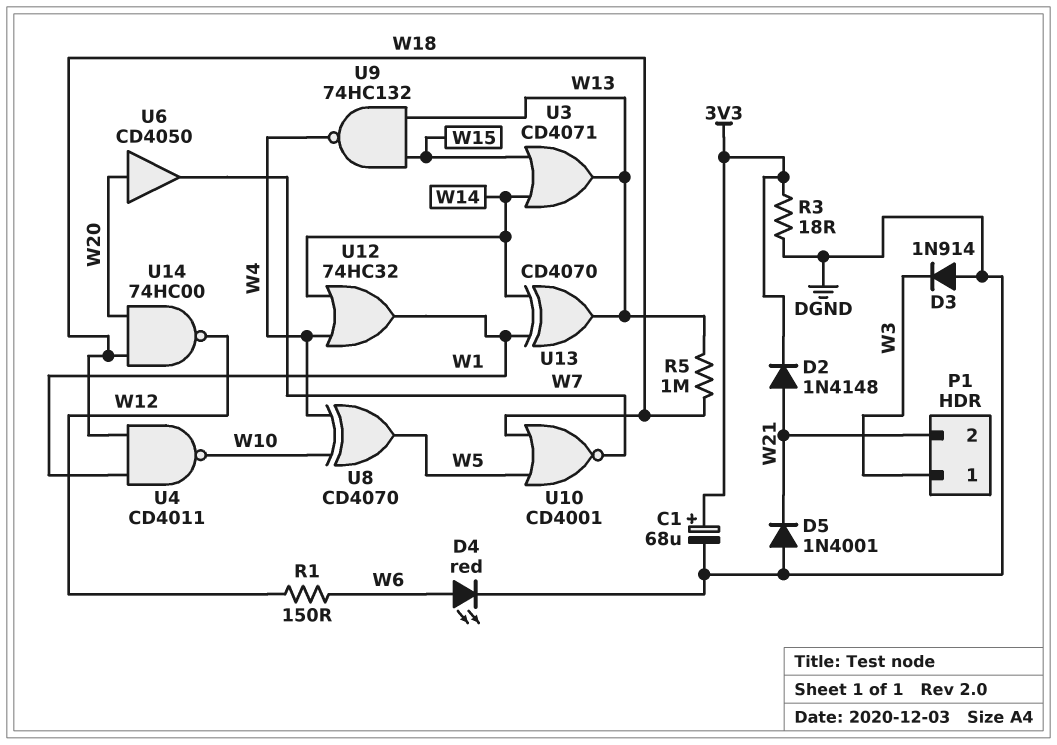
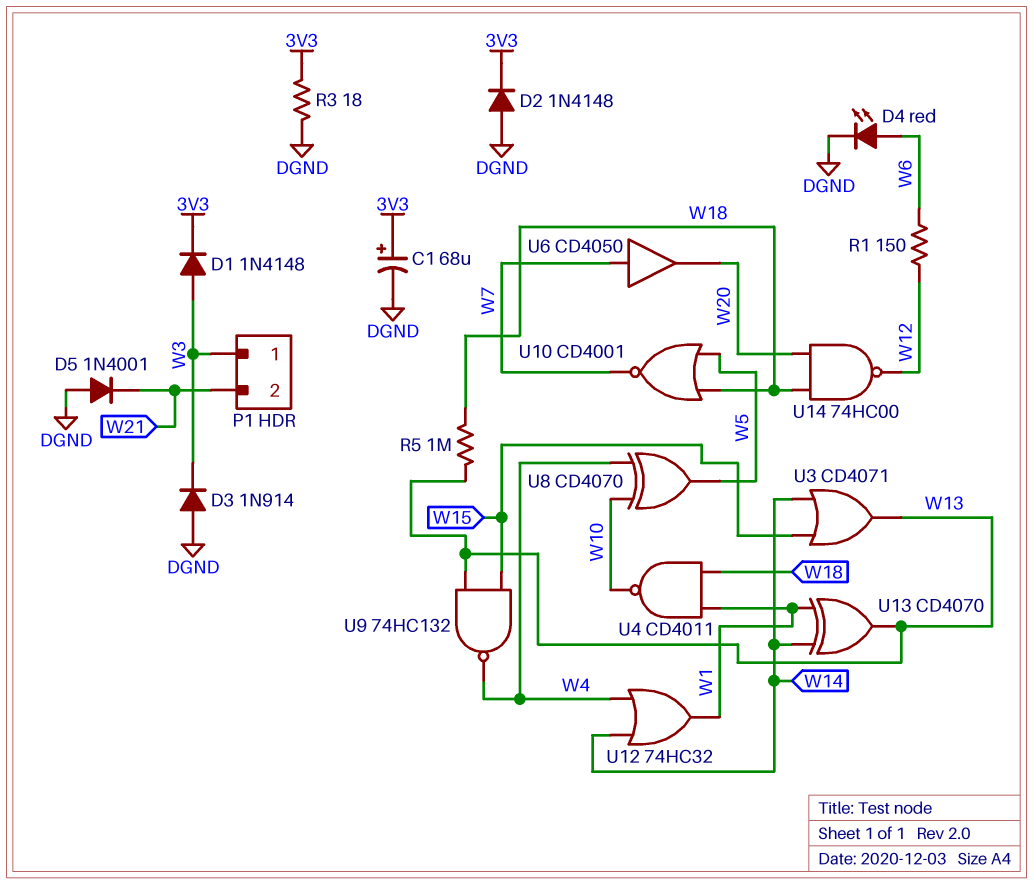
D1: none -> diode 1N4148 (A W3, K 3V3)
D2: diode 1N4148 (A W21, K 3V3) -> diode 1N4148 (A DGND, K 3V3)
U6: buffer CD4050 (in W20, out W7) -> buffer CD4050 (in W7, out W20)

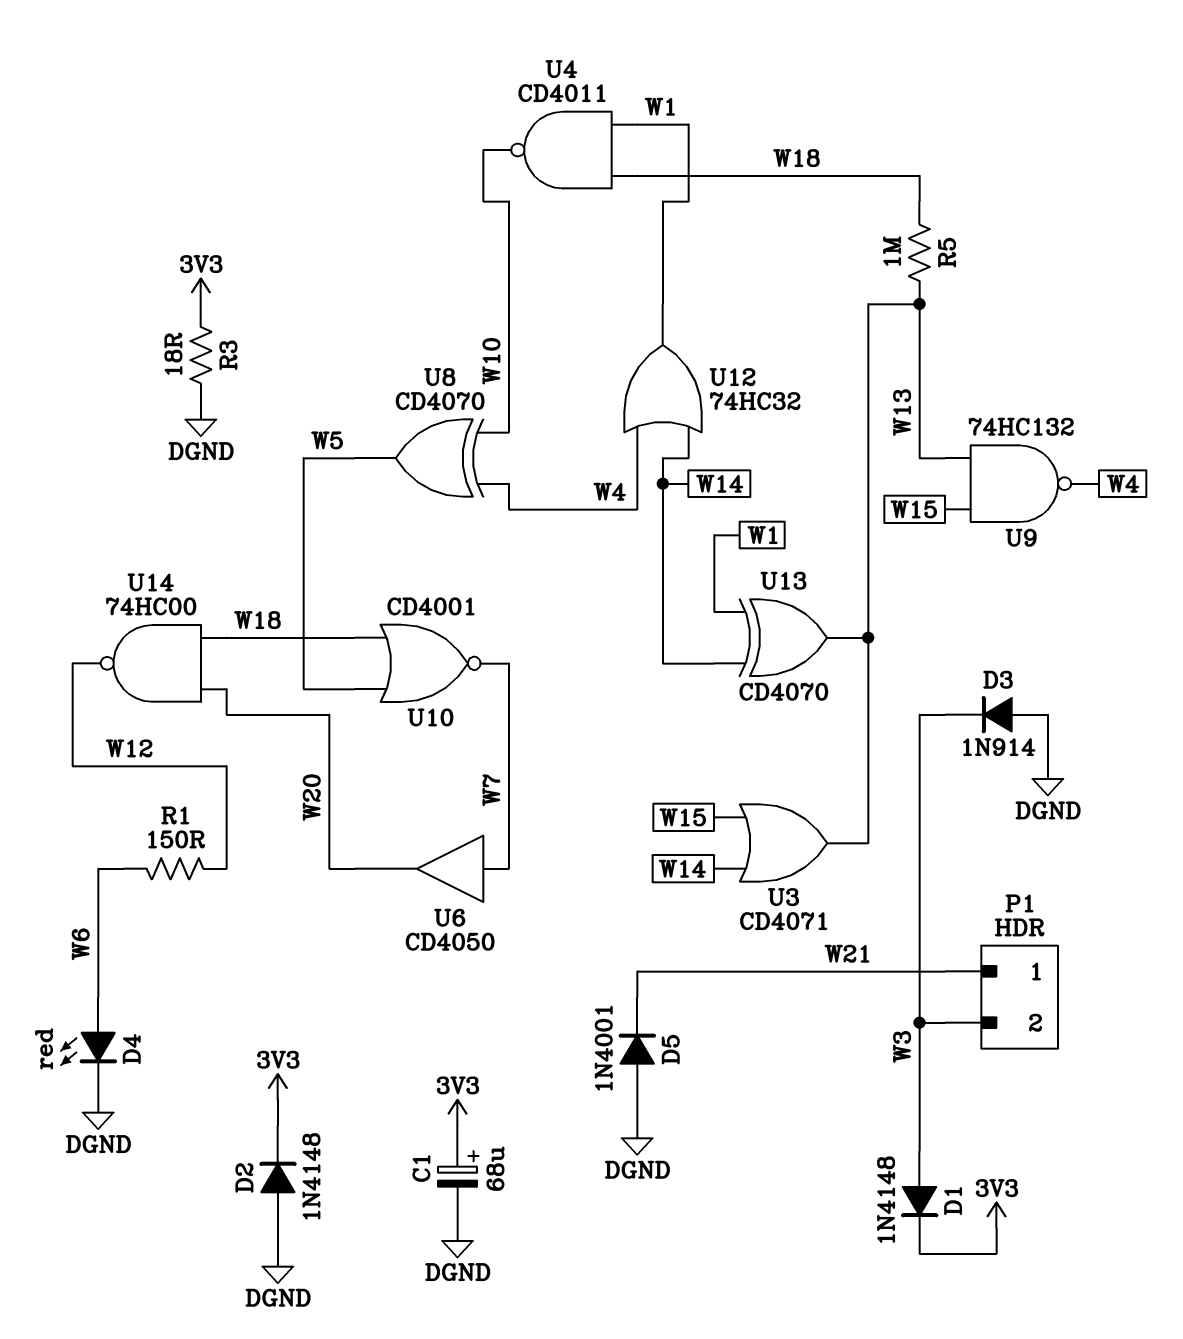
P1 pin 1: W3 -> W21
P1 pin 2: W21 -> W3

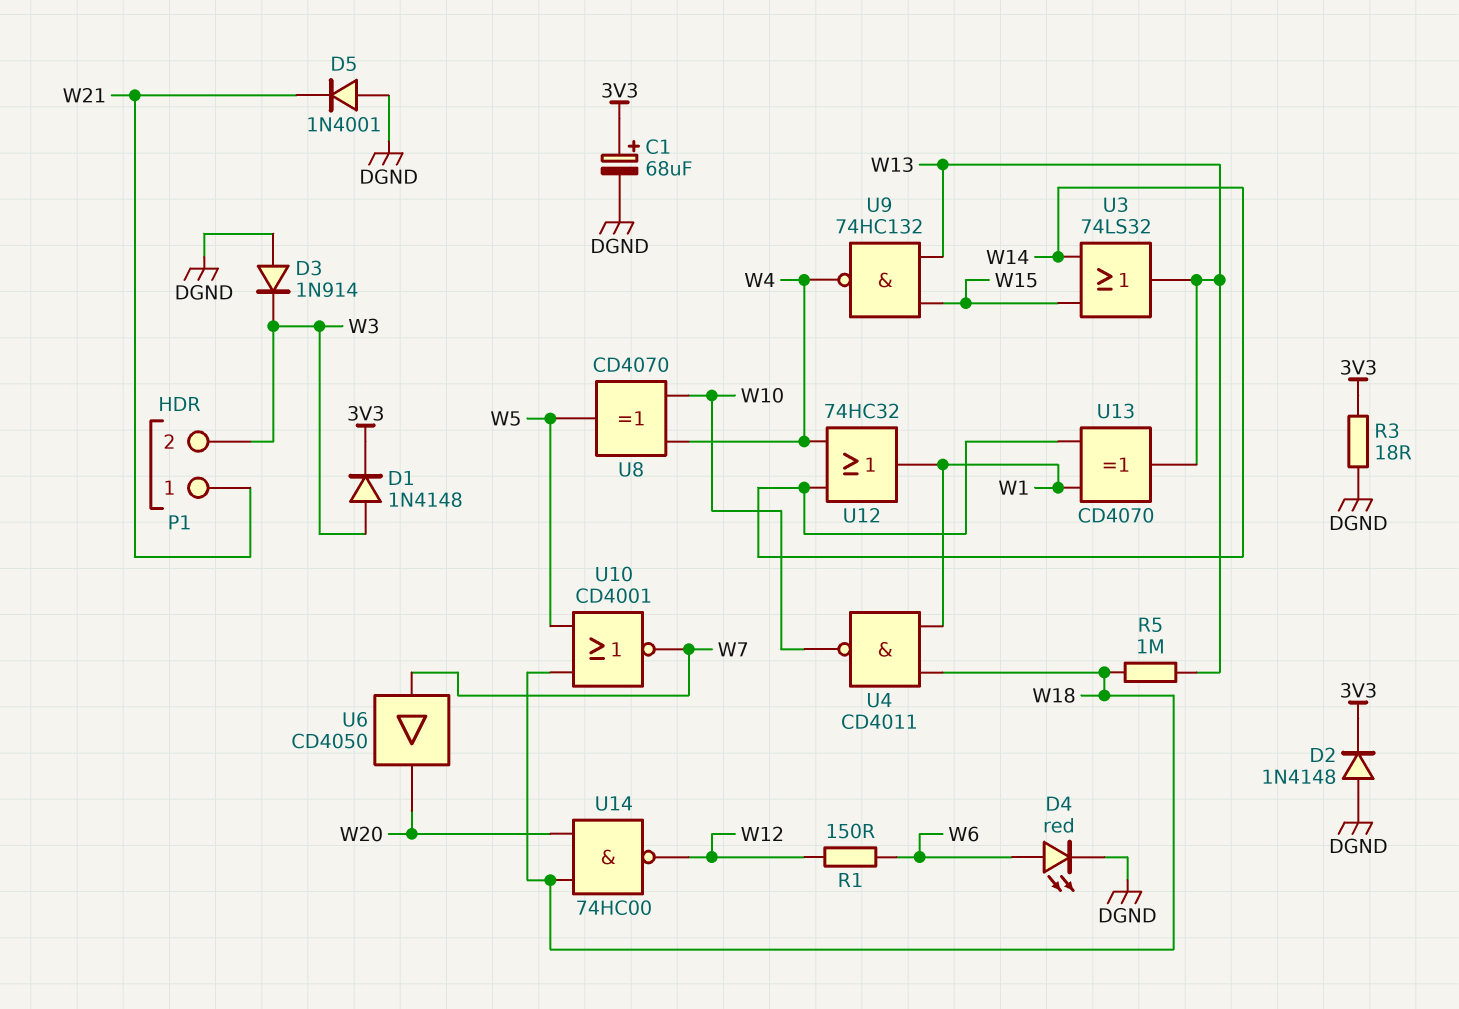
U3: OR CD4071 (in W14, in W15, out W13) -> OR 74LS32 (in W14, in W15, out W13)

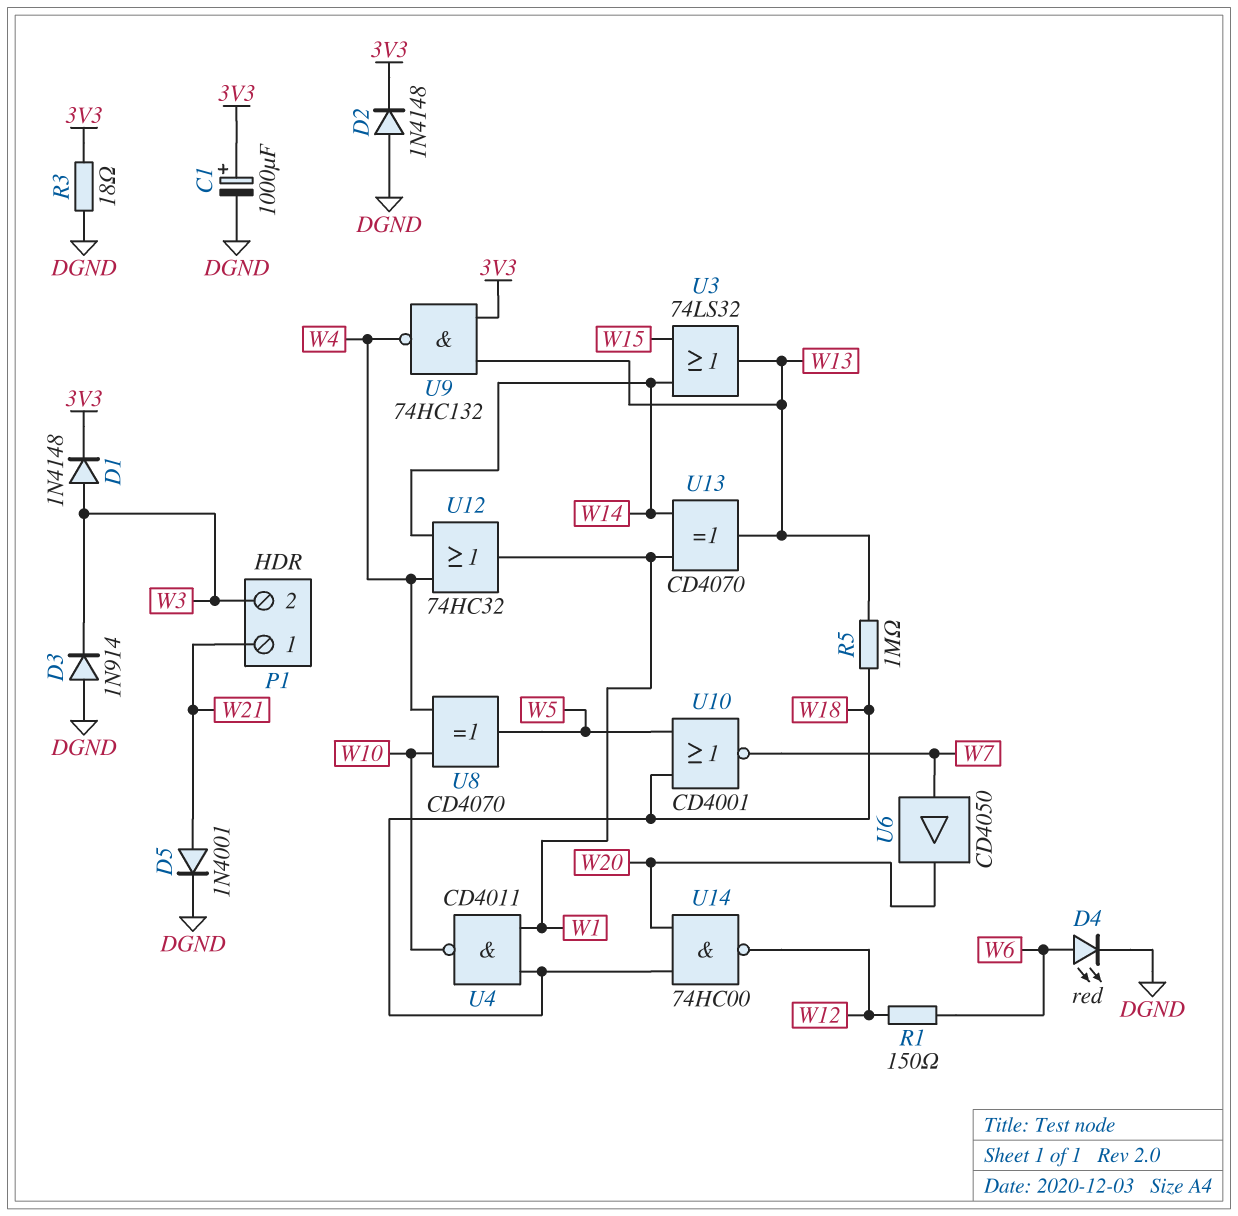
C1: 68uF (plus 3V3, minus DGND) -> 1000uF (plus 3V3, minus DGND)
D5: diode 1N4001 (A DGND, K W21) -> diode 1N4001 (A W21, K DGND)
U9: NAND 74HC132 (in W13, in W15, out W4) -> NAND 74HC132 (in 3V3, in W13, out W4)

